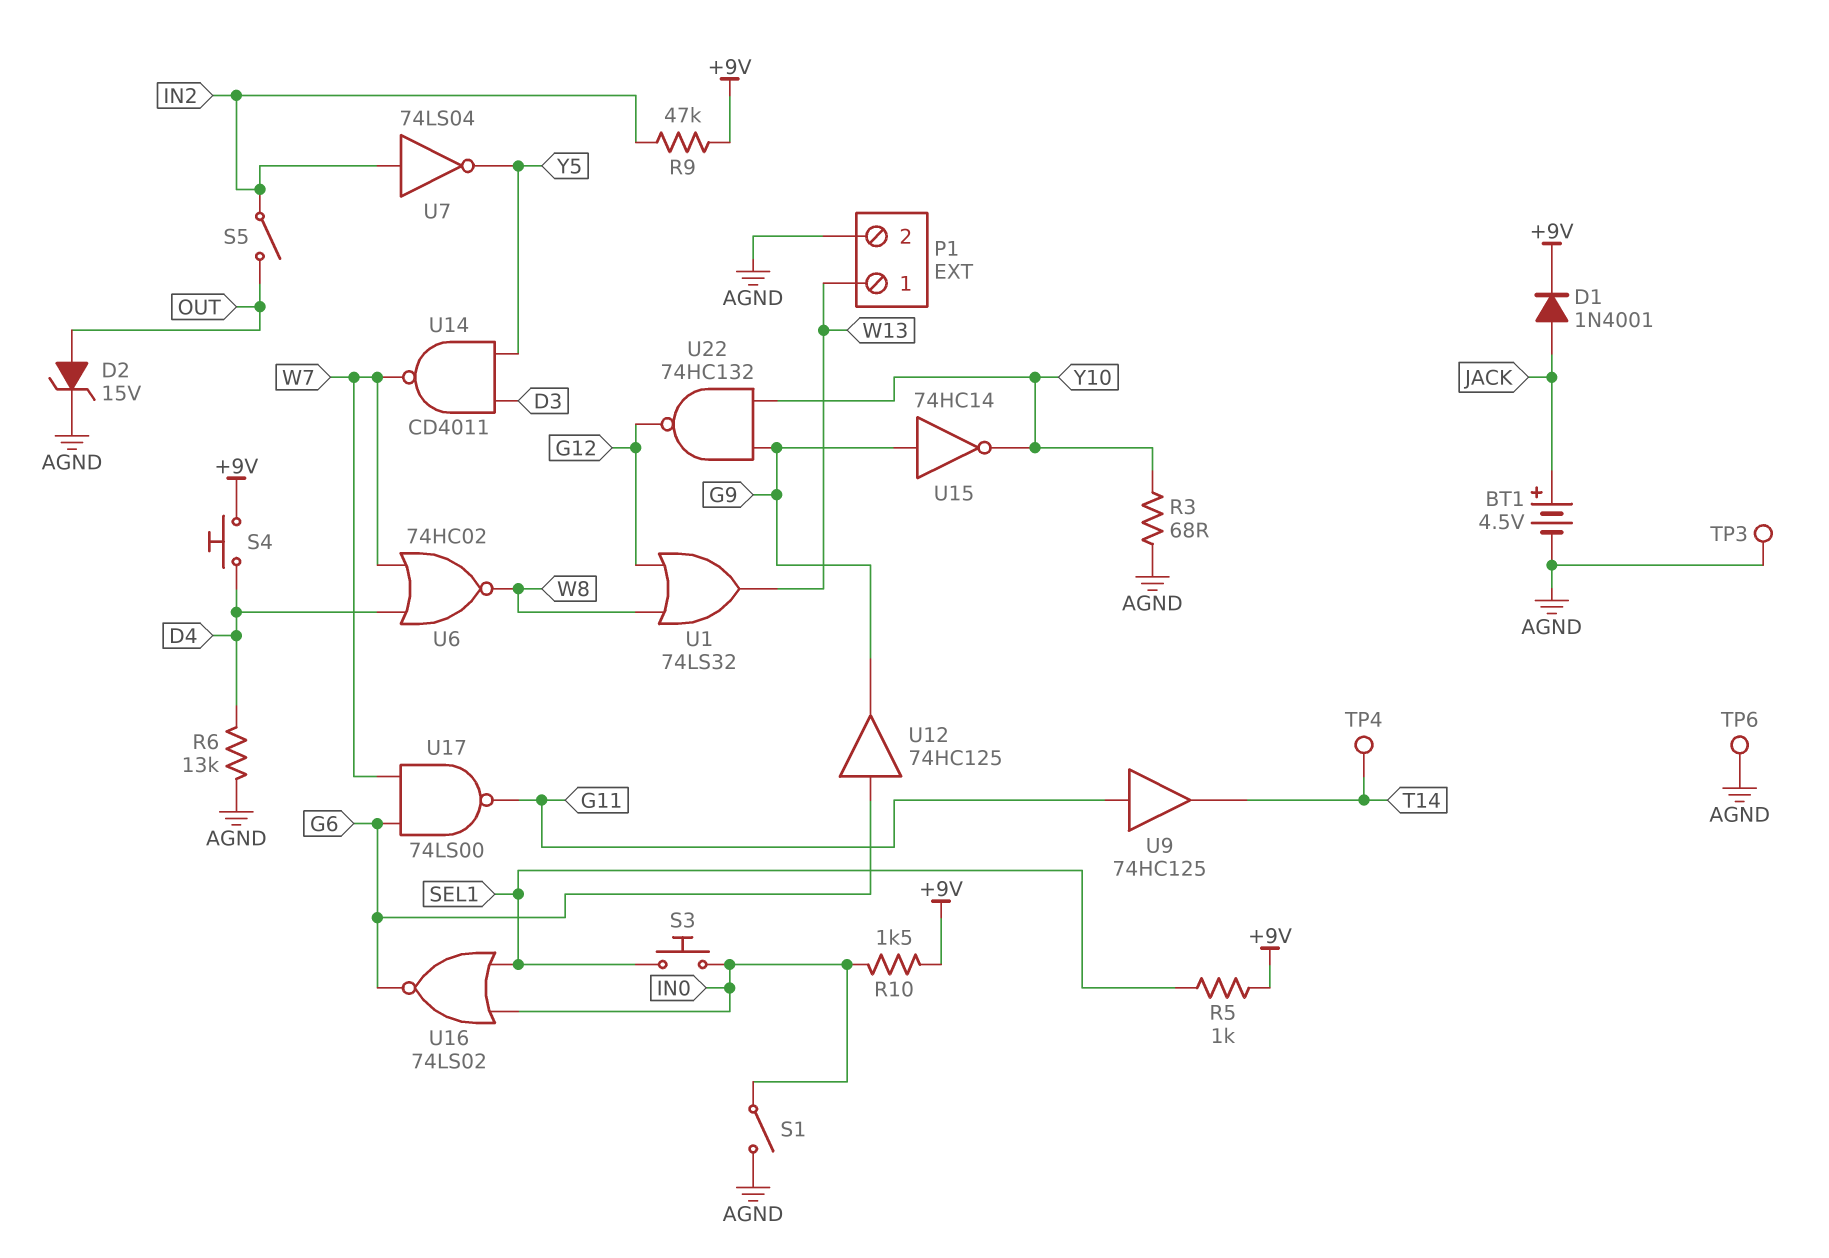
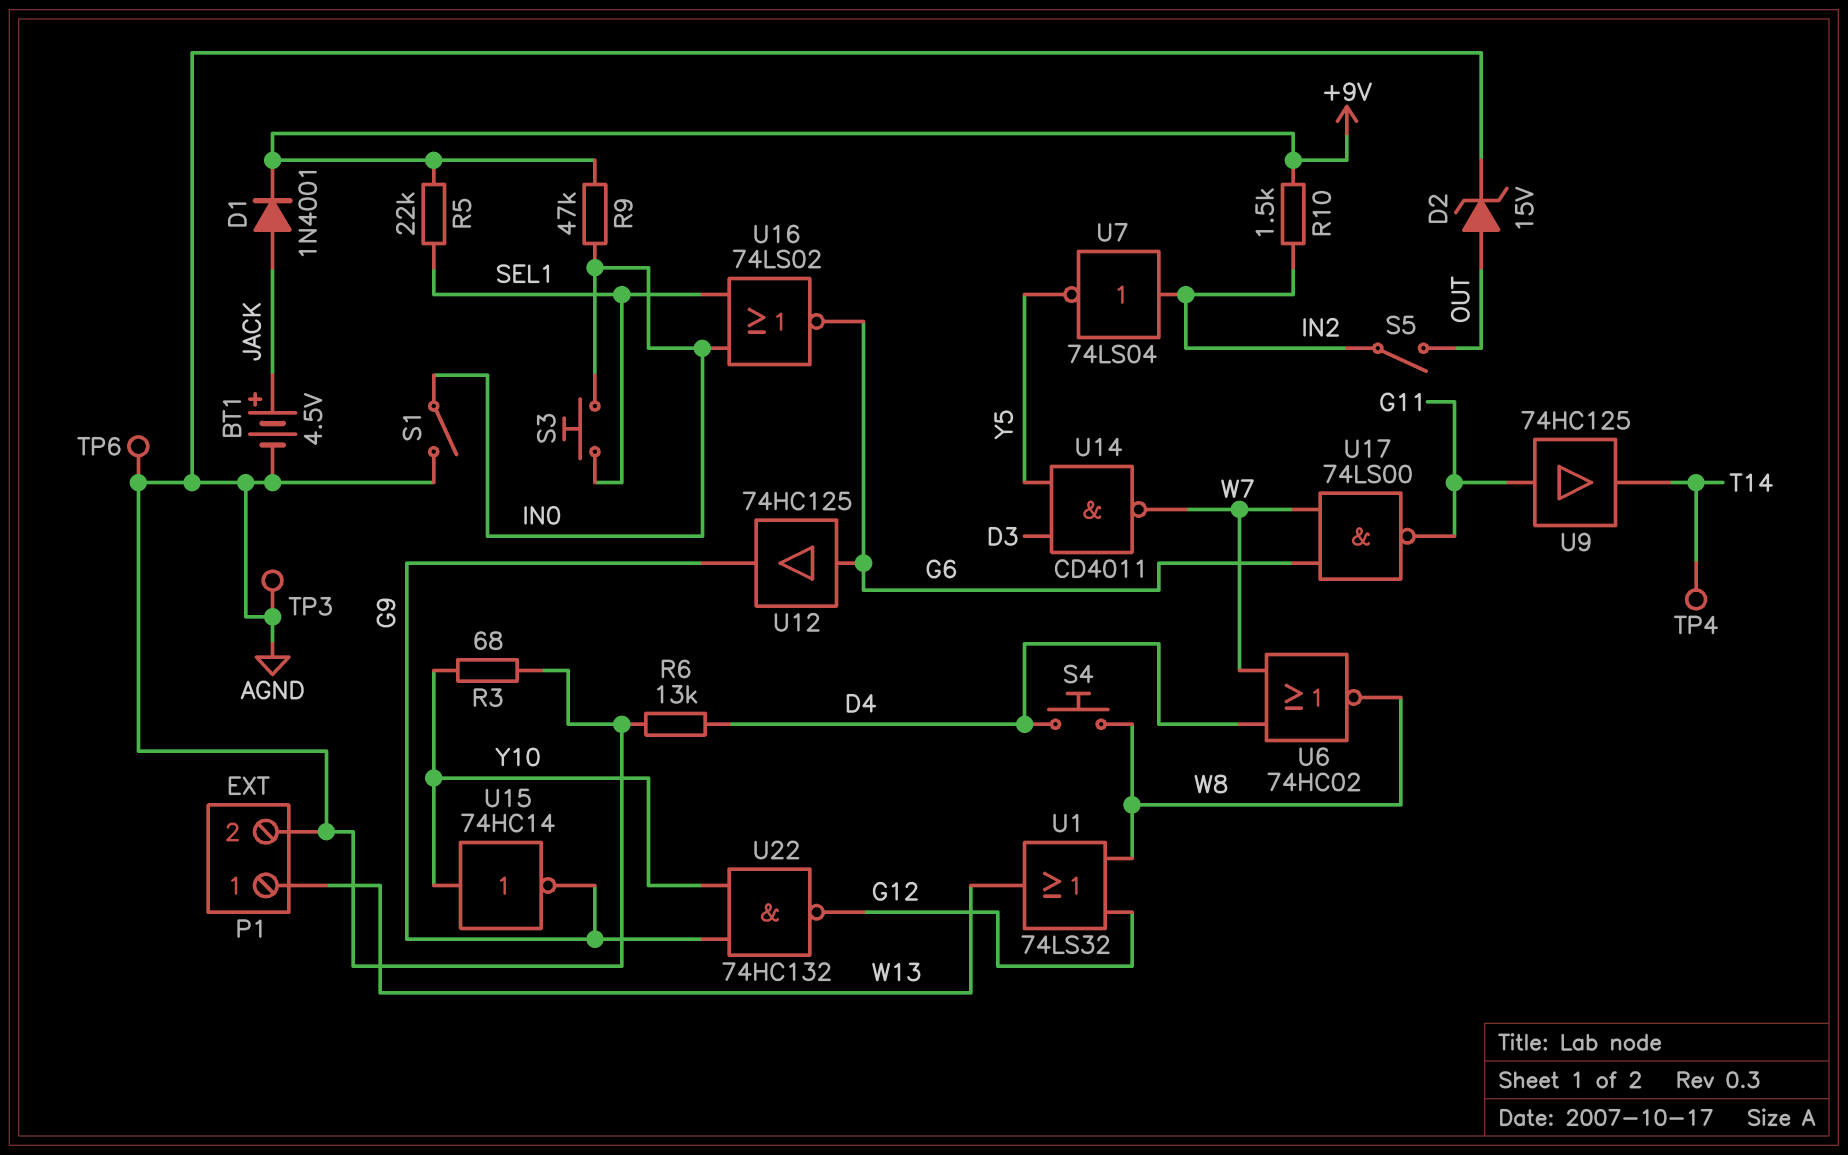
R5: 1k (+9V, SEL1) -> 22k (+9V, SEL1)
R9: 47k (+9V, IN2) -> 47k (+9V, IN0)
R10: 1.5k (+9V, IN0) -> 1.5k (+9V, IN2)
S4: button (+9V, D4) -> button (D4, W8)
U15: NOT 74HC14 (in G9, out Y10) -> NOT 74HC14 (in Y10, out G9)

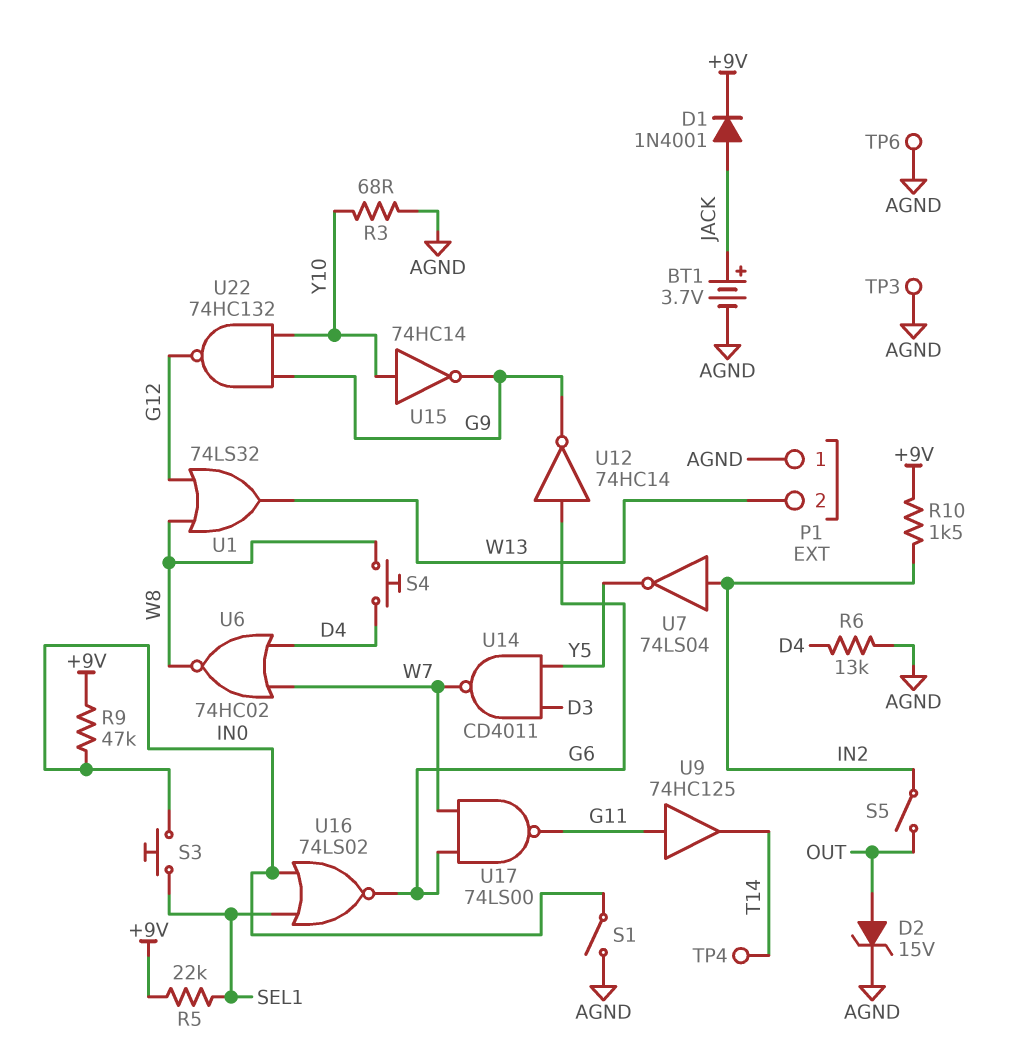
BT1: 4.5V (plus JACK, minus AGND) -> 3.7V (plus JACK, minus AGND)
P1 pin 1: W13 -> AGND
P1 pin 2: AGND -> W13
U12: buffer 74HC125 (in G6, out G9) -> NOT 74HC14 (in G6, out G9)

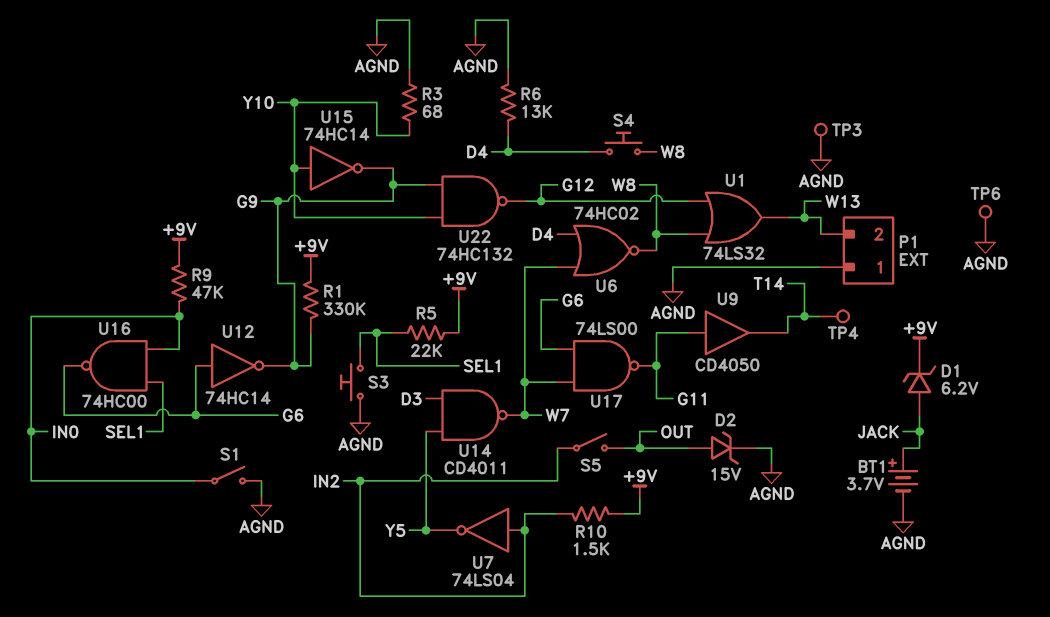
D1: diode 1N4001 (A JACK, K +9V) -> zener 6.2V (A JACK, K +9V)
R1: none -> 330k (+9V, G9)
S3: button (IN0, SEL1) -> button (AGND, SEL1)
U9: buffer 74HC125 (in G11, out T14) -> buffer CD4050 (in G11, out T14)
U16: NOR 74LS02 (in IN0, in SEL1, out G6) -> NAND 74HC00 (in IN0, in SEL1, out G6)

